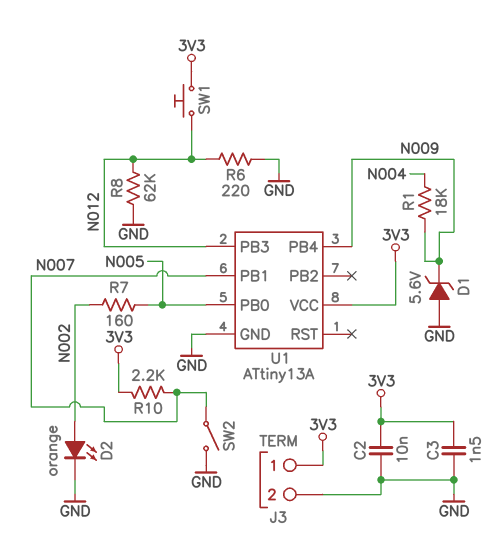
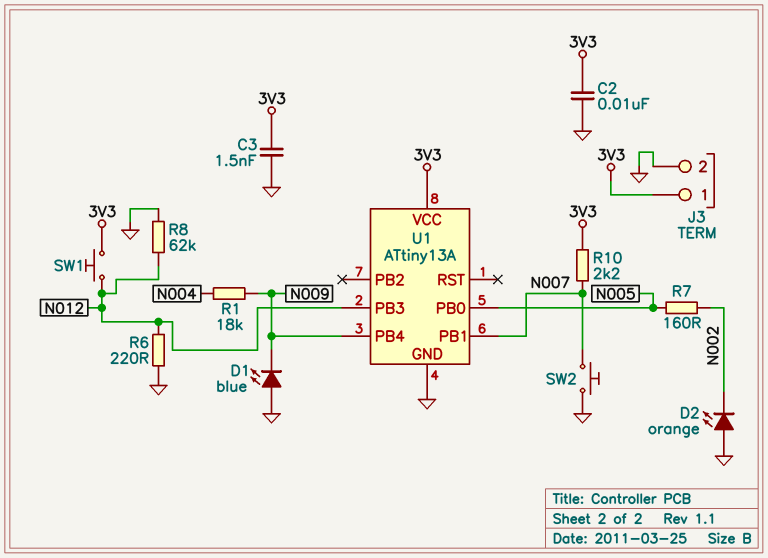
D1: zener 5.6V (A GND, K N009) -> LED blue (A GND, K N009)
D2: LED orange (A N002, K GND) -> LED orange (A GND, K N002)
SW2: switch (GND, N007) -> button (GND, N007)

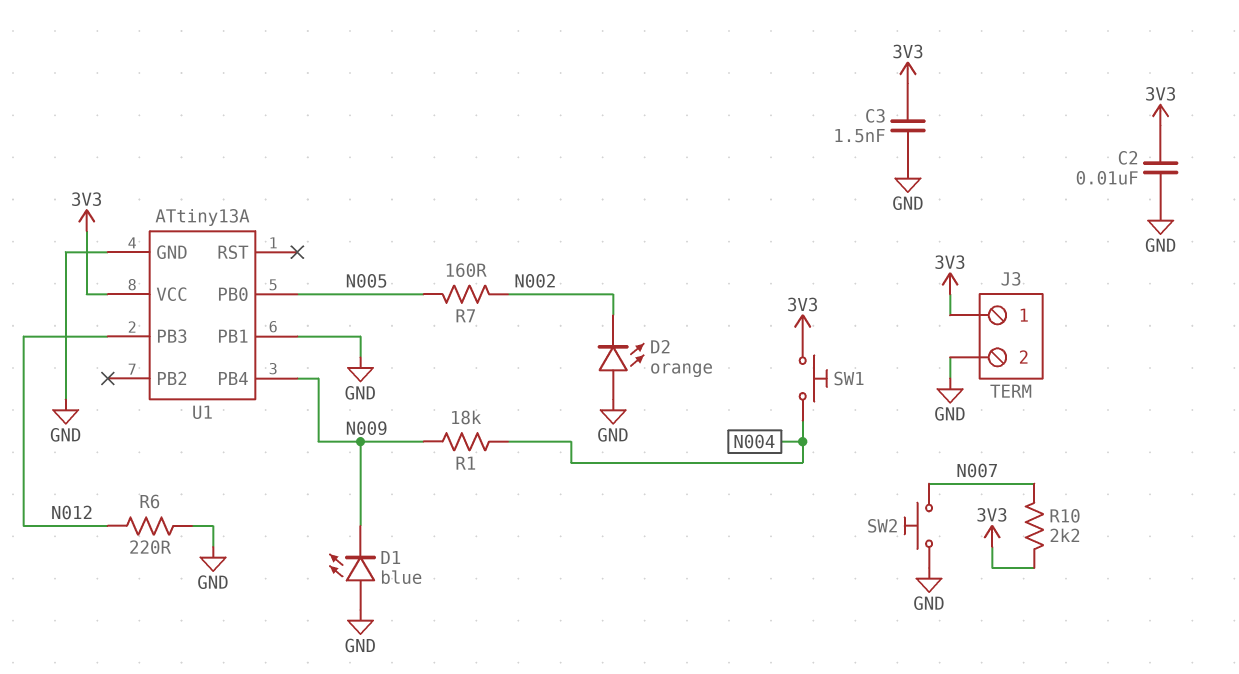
R8: 62k (GND, N012) -> none
SW1: button (3V3, N012) -> button (3V3, N004)
U1 pin PB1: N007 -> GND

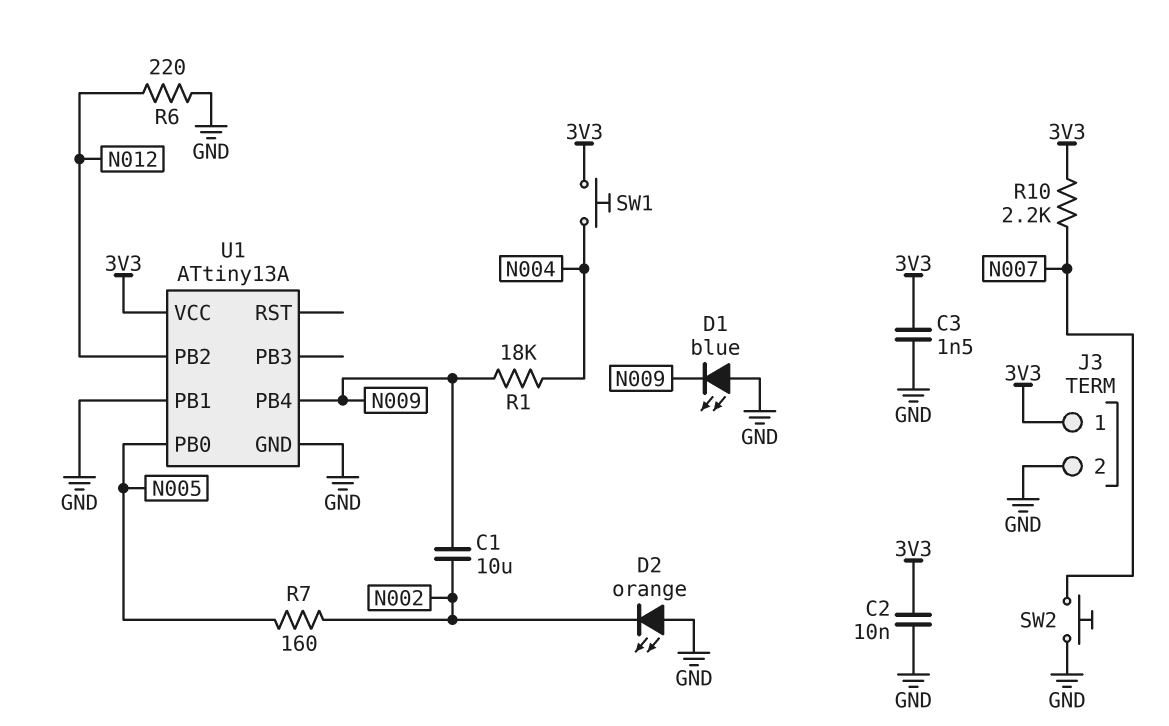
C1: none -> 10uF (N002, N009)
U1 pin PB2: none -> N012
U1 pin PB3: N012 -> none

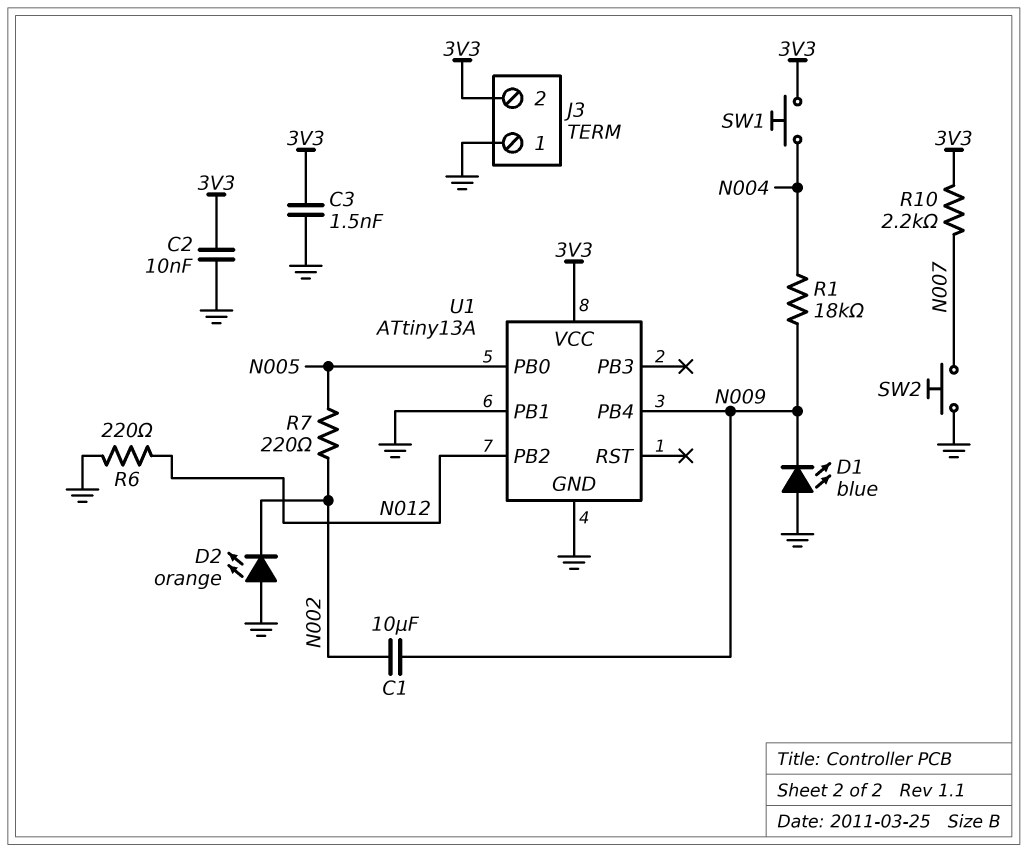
J3 pin 1: 3V3 -> GND
J3 pin 2: GND -> 3V3
R7: 160 (N002, N005) -> 220 (N002, N005)

